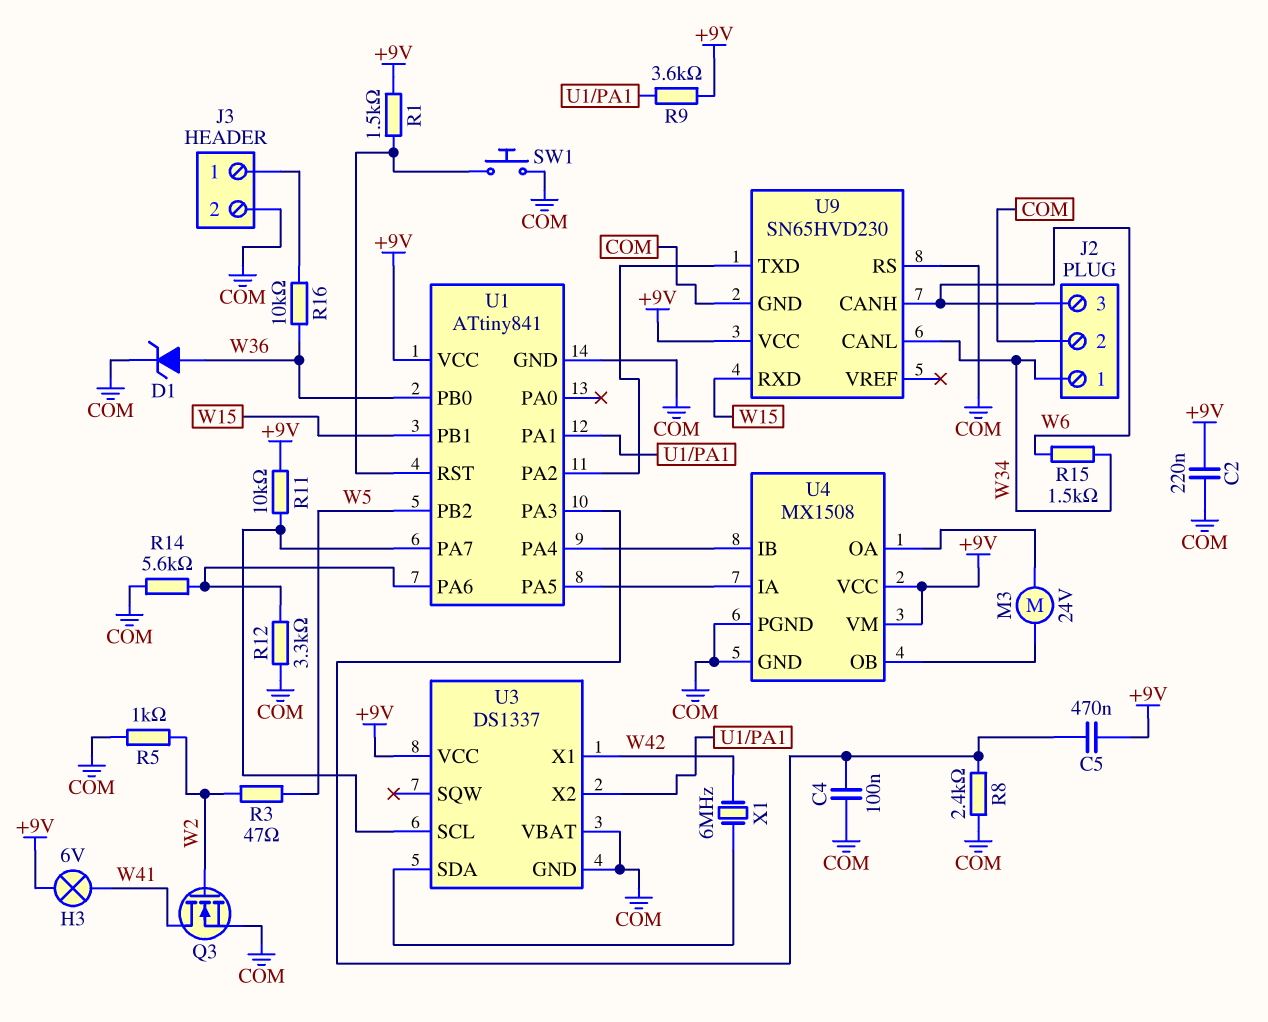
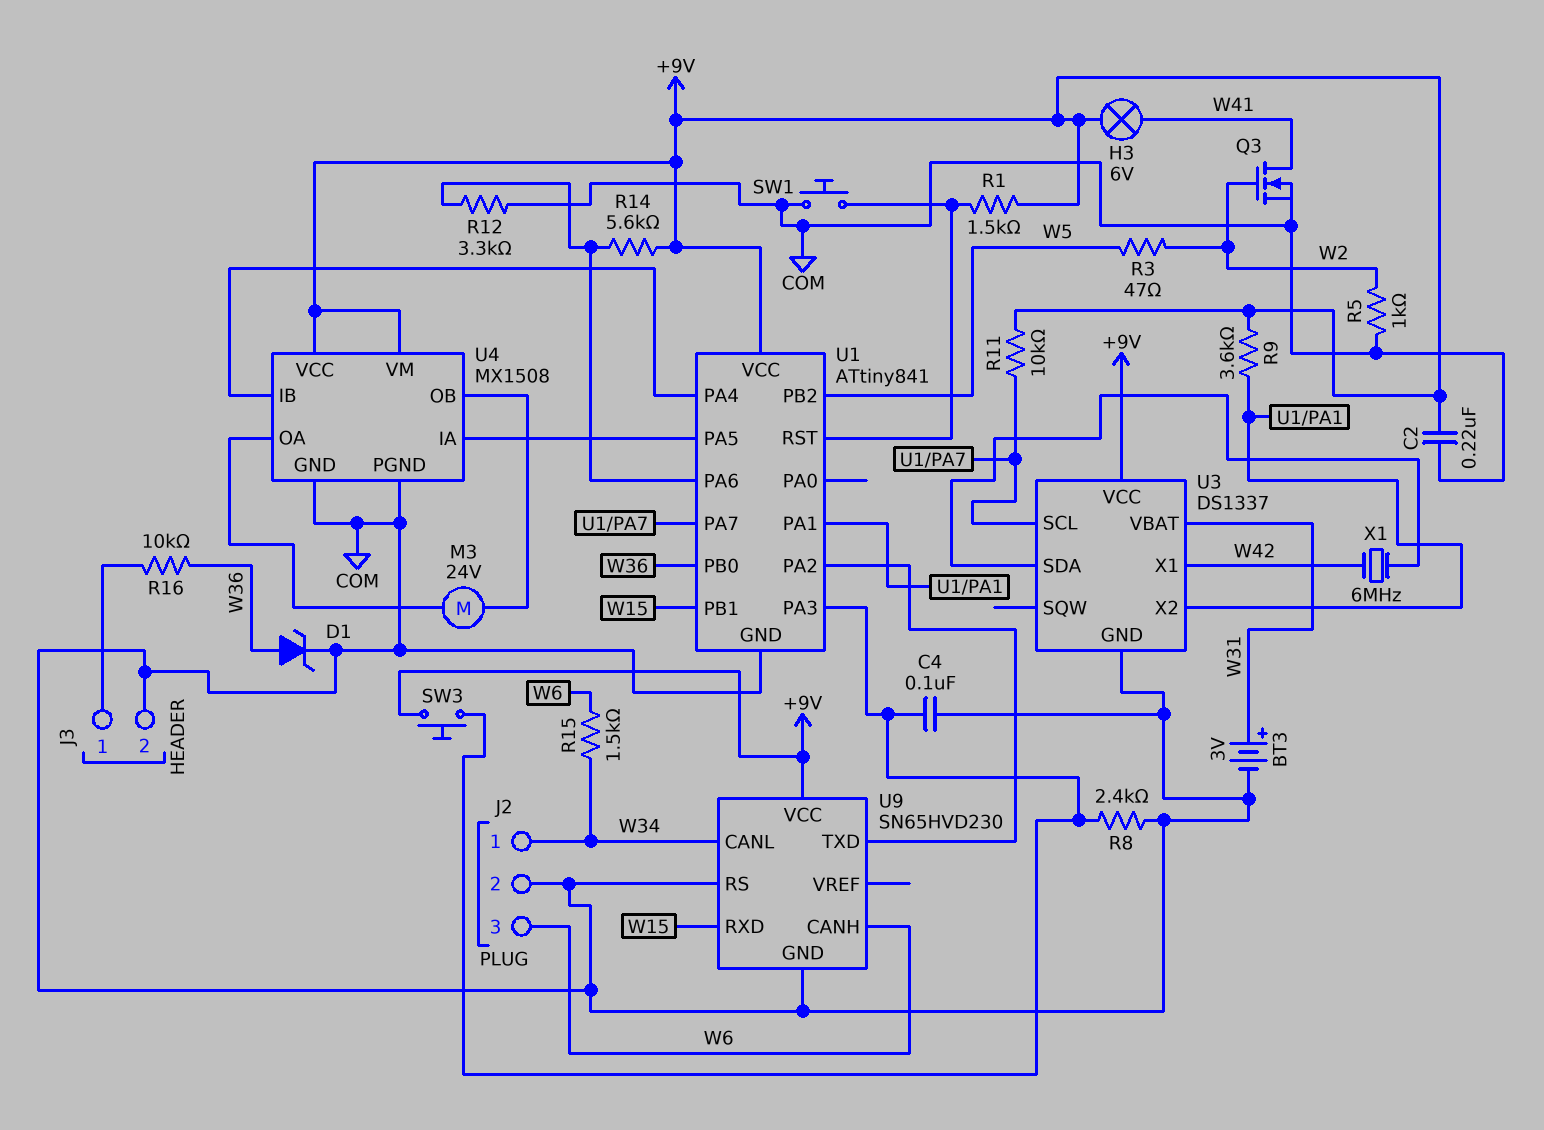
BT3: none -> 3V (plus W31, minus COM)
C5: 470nF (+9V, U1/PA3) -> none
R14: 5.6k (COM, U1/PA6) -> 5.6k (+9V, U1/PA6)
SW3: none -> button (+9V, U1/PA3)
U3 pin VBAT: COM -> W31

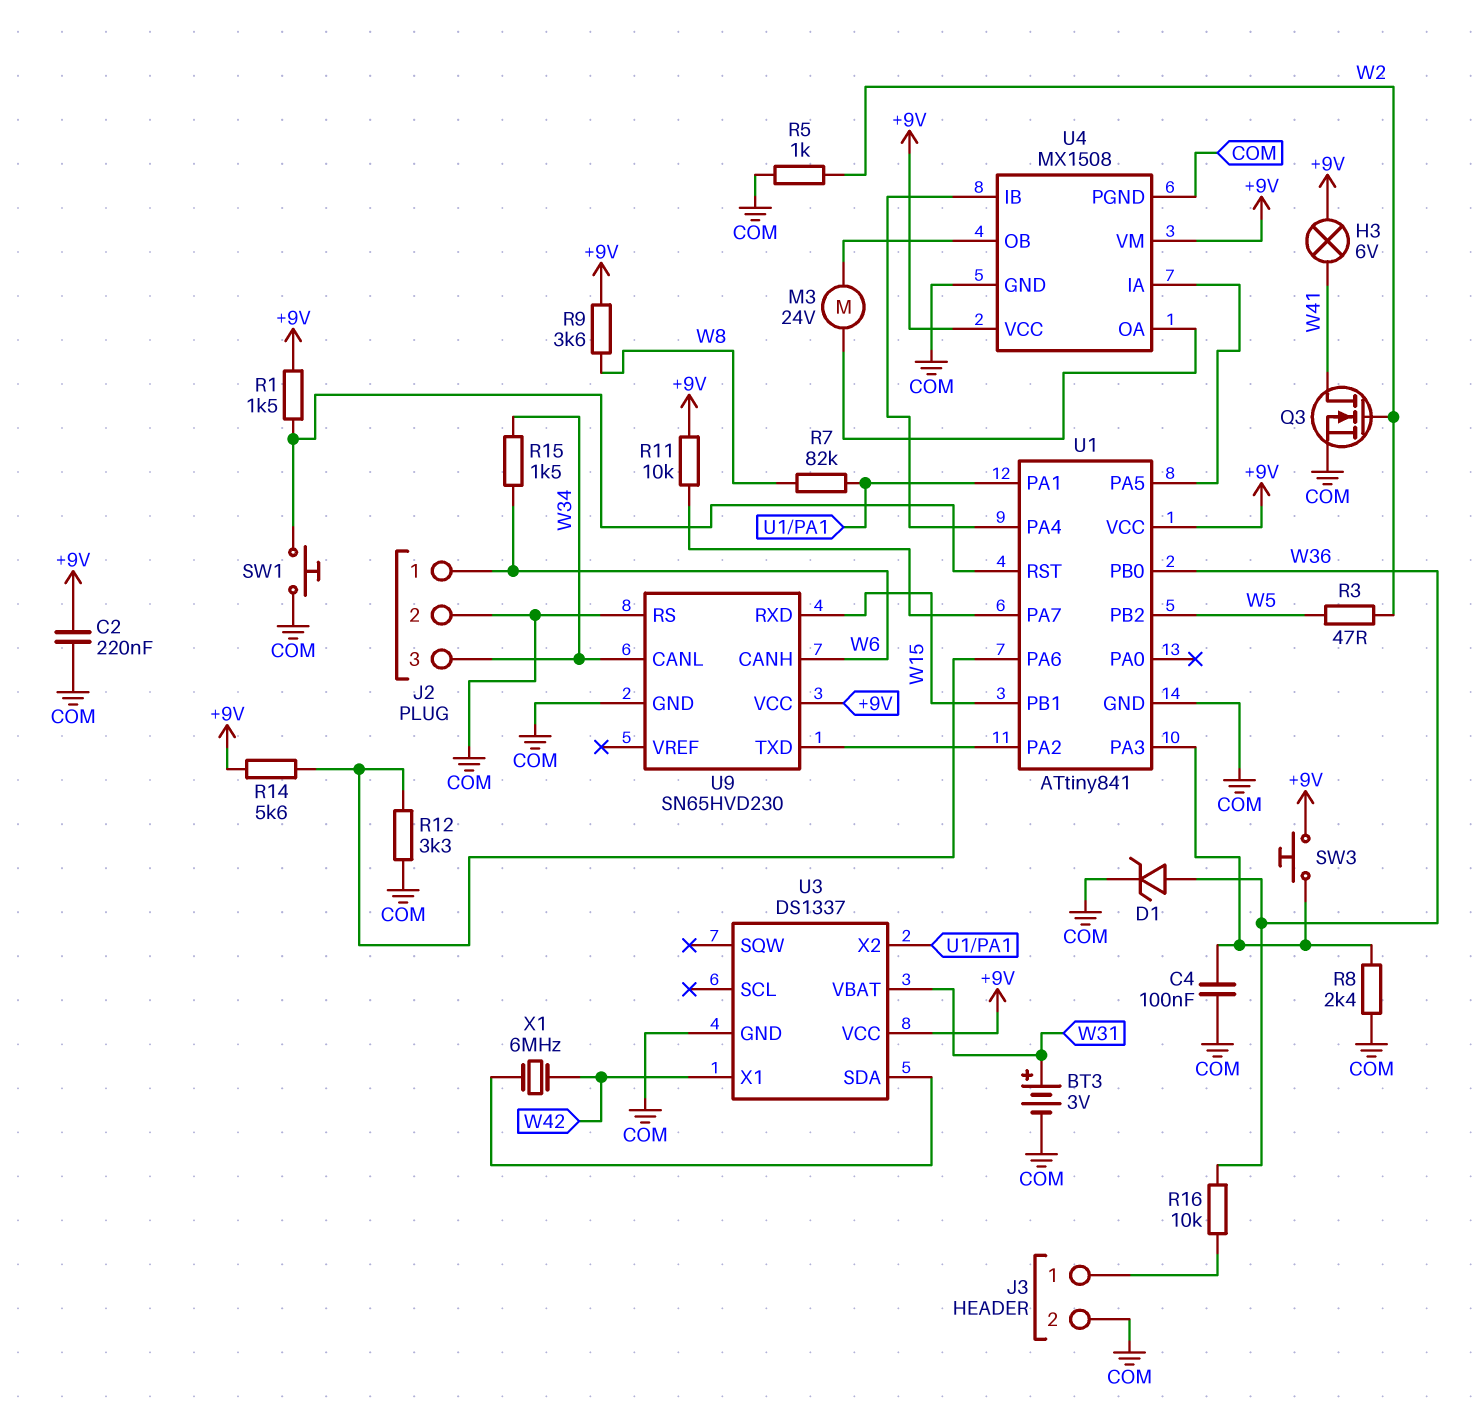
J2 pin 1: W34 -> W6
J2 pin 3: W6 -> W34
R7: none -> 82k (U1/PA1, W8)
R9: 3.6k (+9V, U1/PA1) -> 3.6k (+9V, W8)
U3 pin SCL: U1/PA7 -> none

